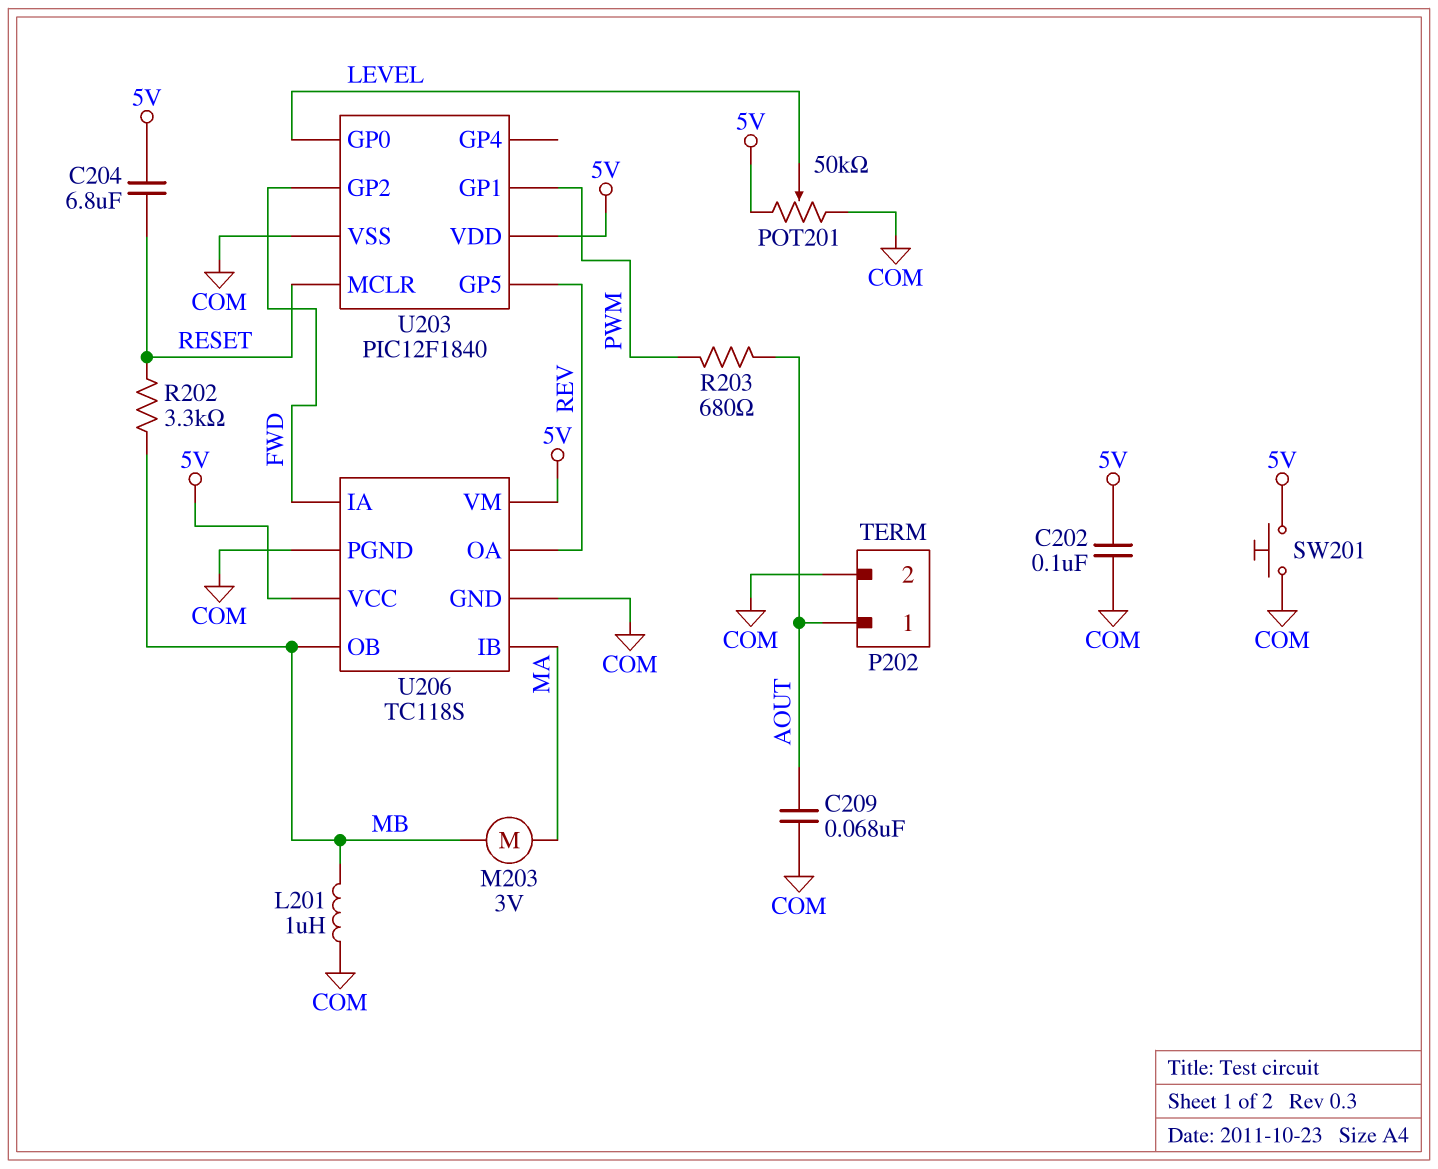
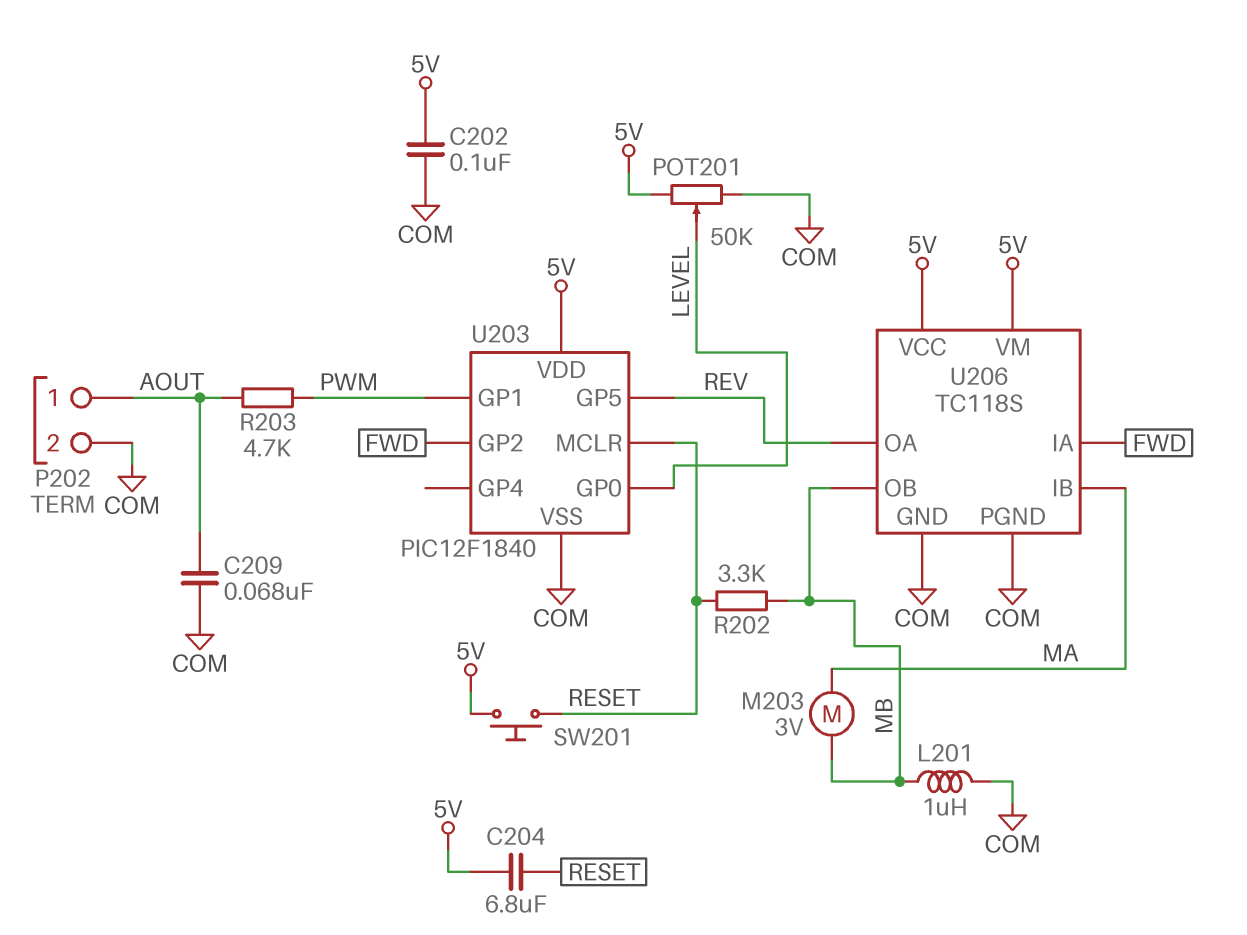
R203: 680 (AOUT, PWM) -> 4.7k (AOUT, PWM)
SW201: button (5V, COM) -> button (5V, RESET)

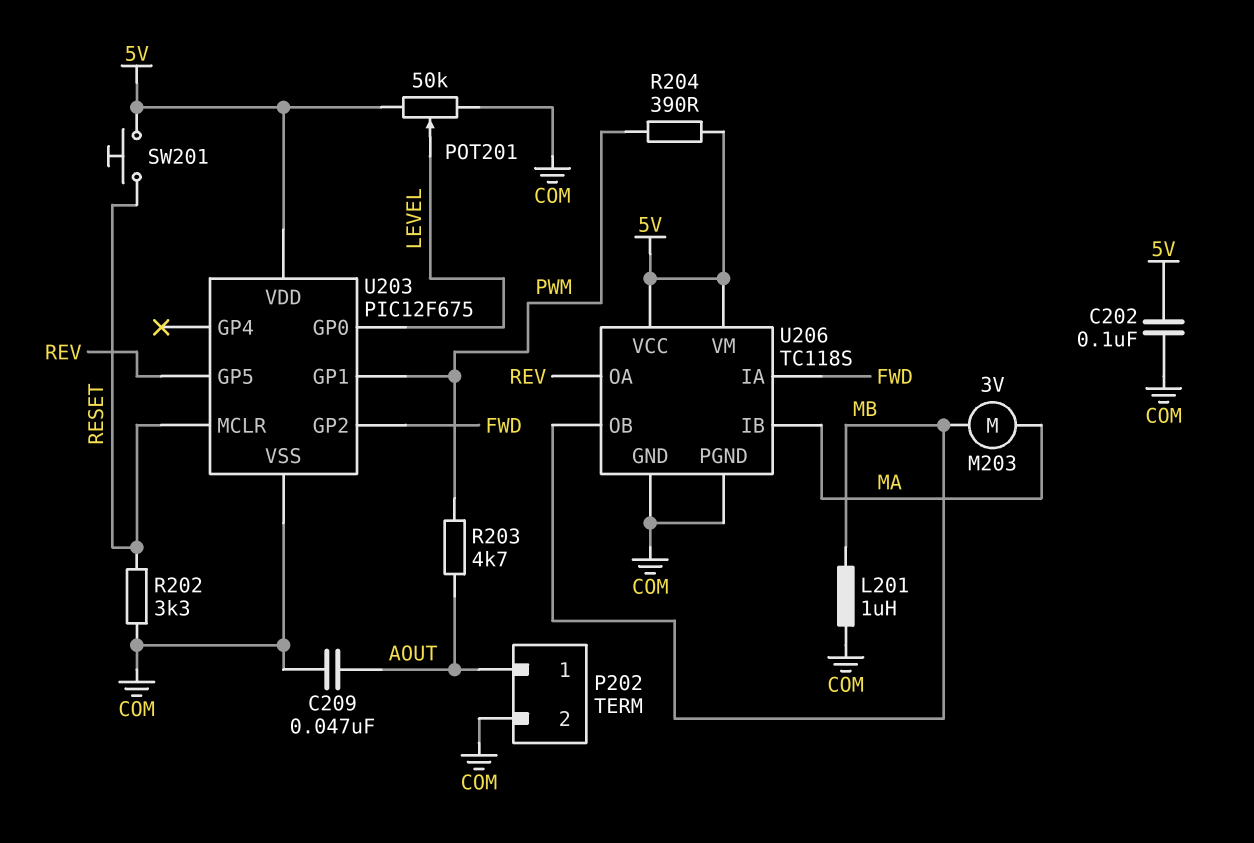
C204: 6.8uF (5V, RESET) -> none
C209: 68nF (AOUT, COM) -> 47nF (AOUT, COM)
R202: 3.3k (MB, RESET) -> 3.3k (COM, RESET)
R204: none -> 390 (5V, PWM)
U203: PIC12F1840 -> PIC12F675

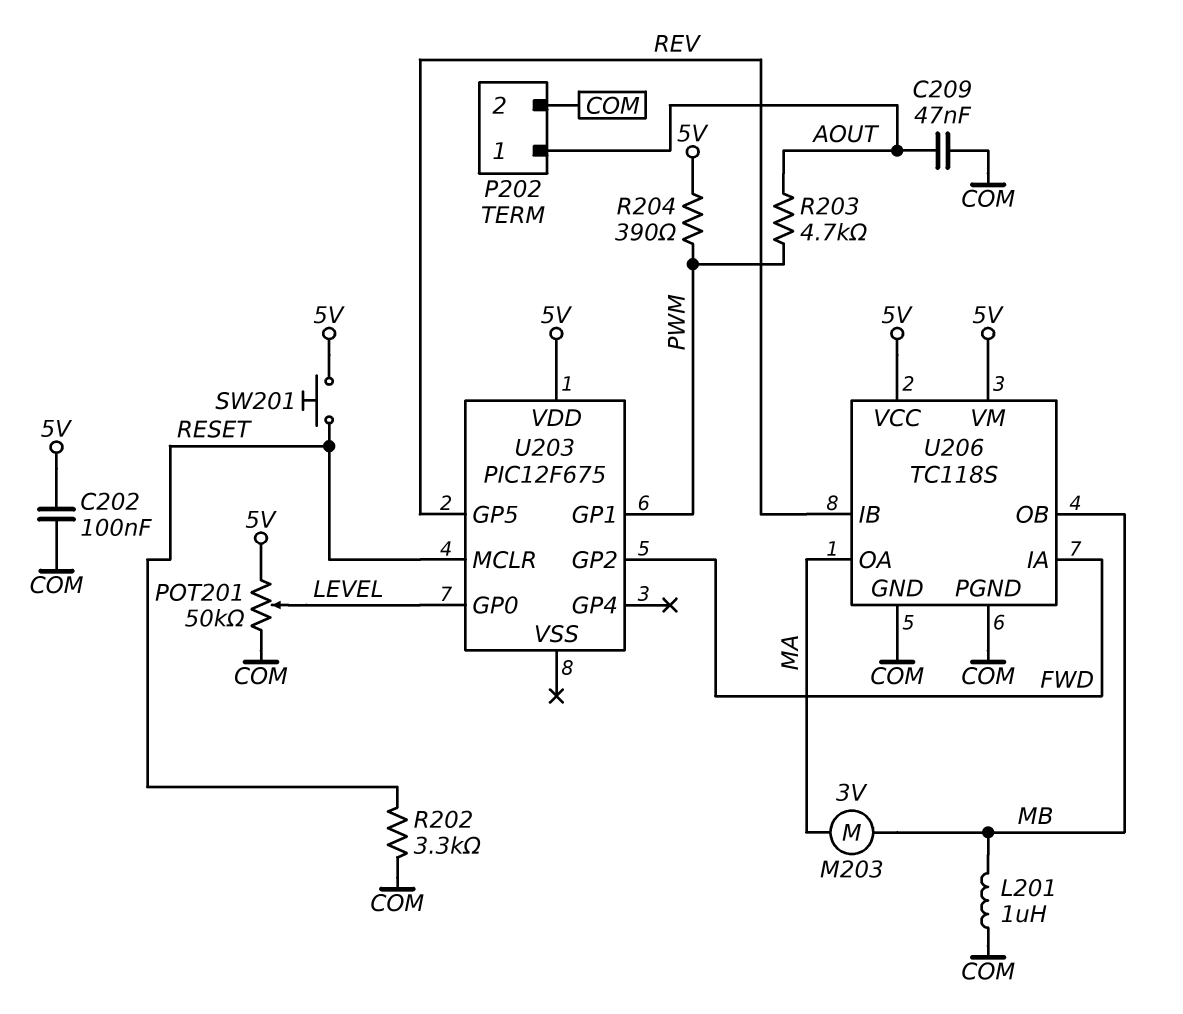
U203 pin VSS: COM -> none
U206 pin IB: MA -> REV
U206 pin OA: REV -> MA

